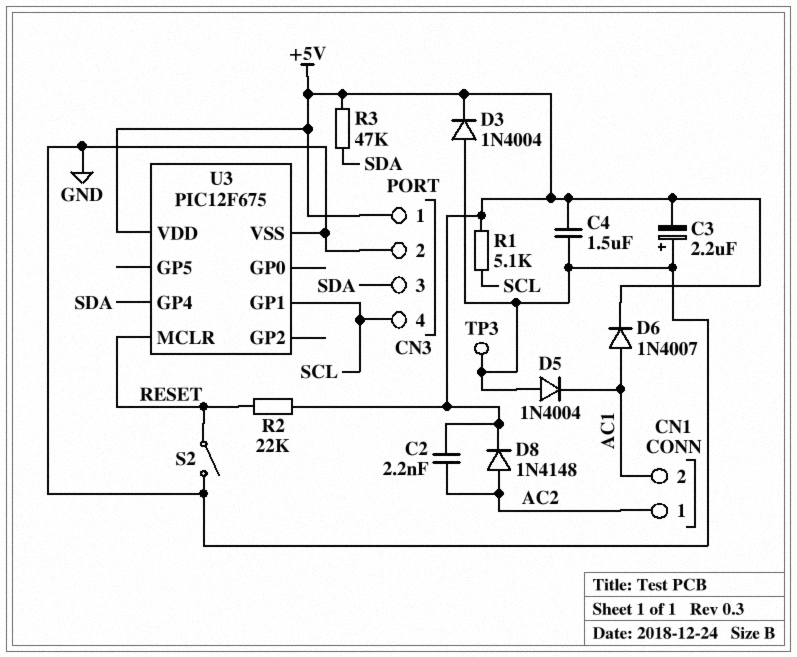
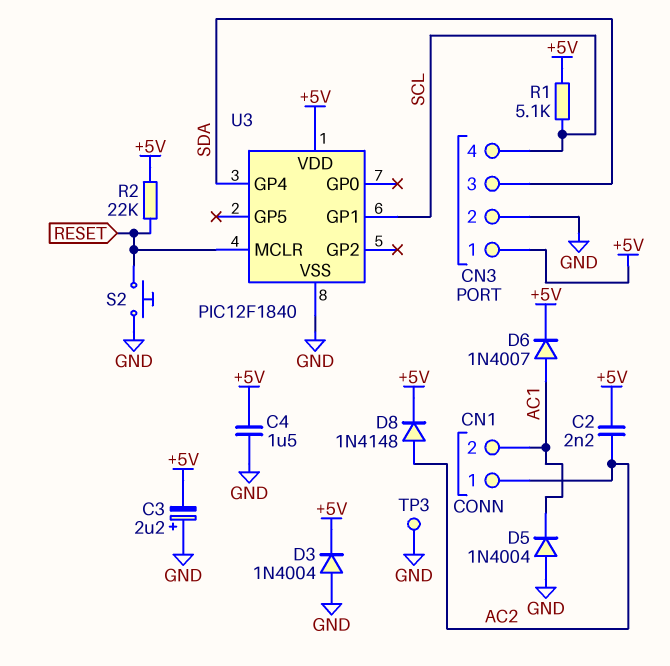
R3: 47k (+5V, SDA) -> none
S2: switch (GND, RESET) -> button (GND, RESET)
U3: PIC12F675 -> PIC12F1840

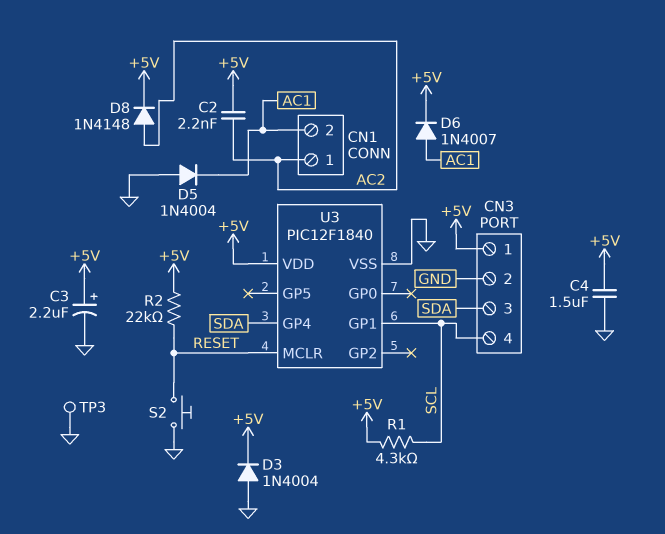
C3: 2.2uF (plus GND, minus +5V) -> 2.2uF (plus +5V, minus GND)
R1: 5.1k (+5V, SCL) -> 4.3k (+5V, SCL)

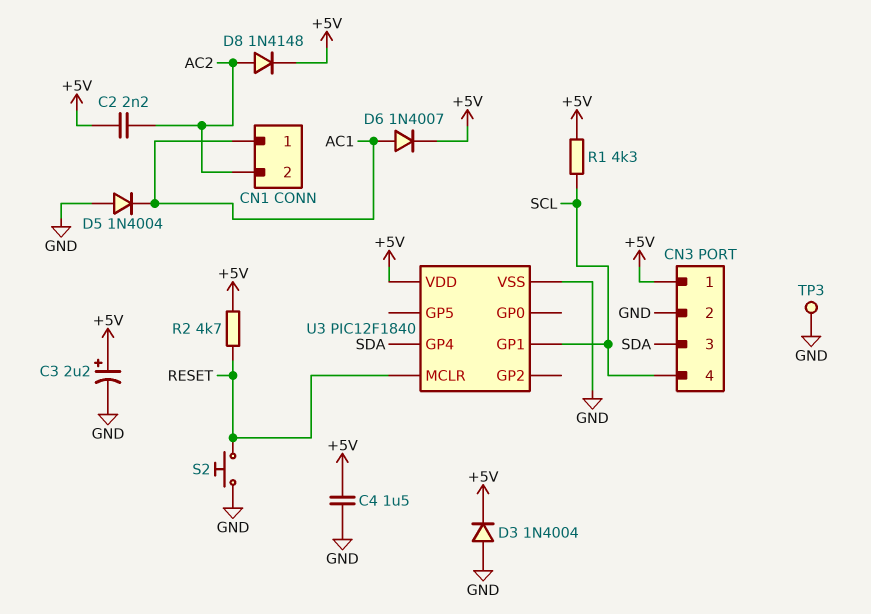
CN1 pin 1: AC2 -> AC1
CN1 pin 2: AC1 -> AC2
R2: 22k (+5V, RESET) -> 4.7k (+5V, RESET)

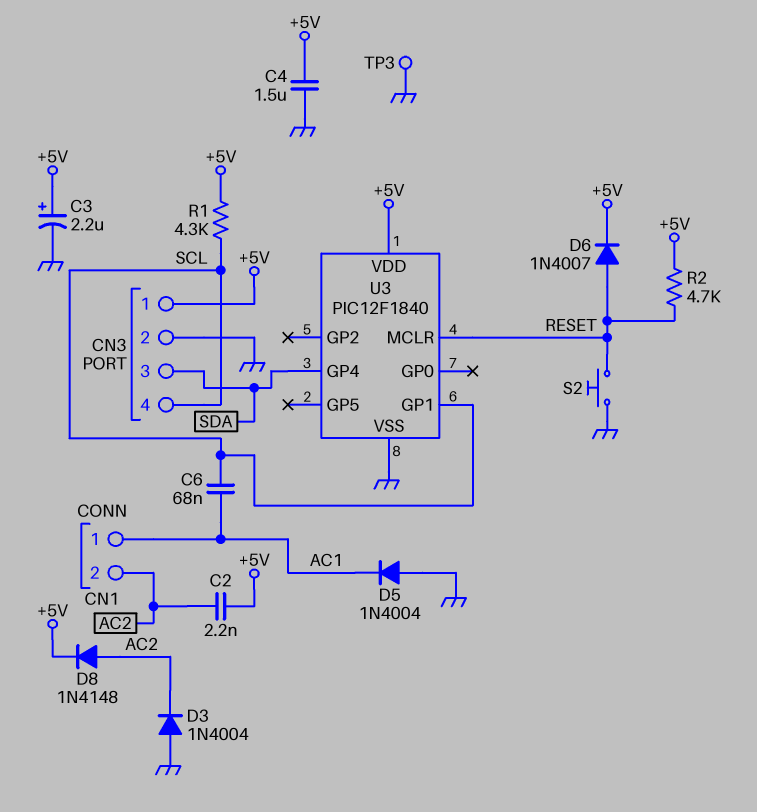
C6: none -> 68nF (AC1, SCL)
D3: diode 1N4004 (A GND, K +5V) -> diode 1N4004 (A GND, K AC2)
D6: diode 1N4007 (A AC1, K +5V) -> diode 1N4007 (A RESET, K +5V)

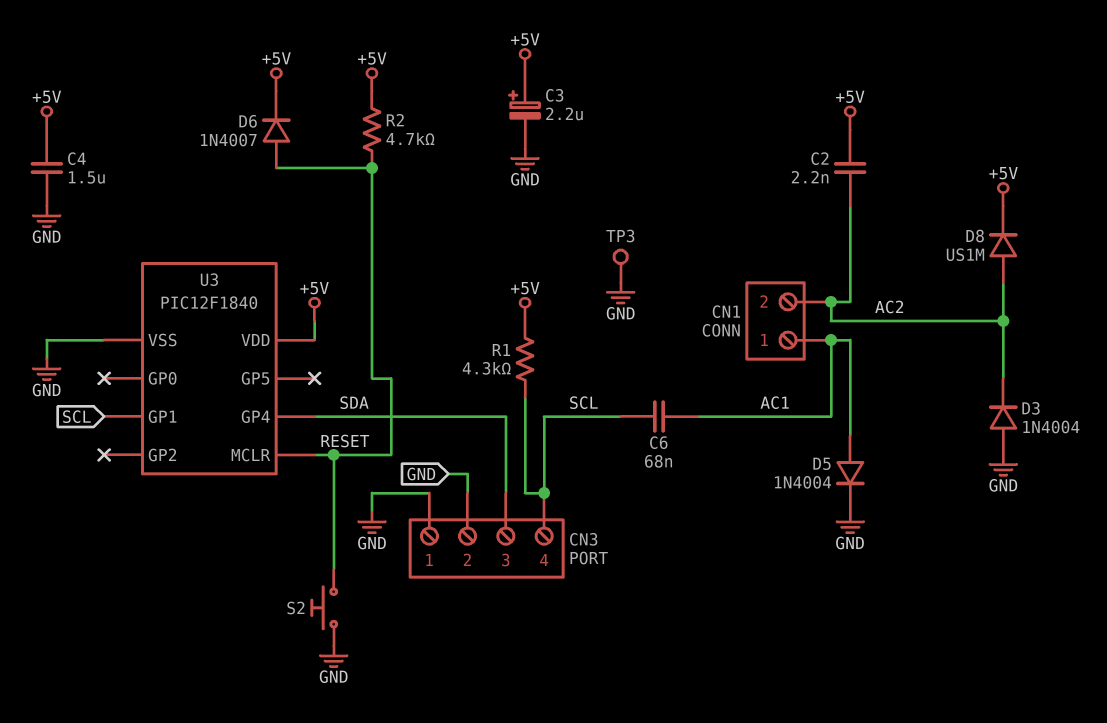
CN3 pin 1: +5V -> GND
D5: diode 1N4004 (A GND, K AC1) -> diode 1N4004 (A AC1, K GND)
D8: diode 1N4148 (A AC2, K +5V) -> diode US1M (A AC2, K +5V)

